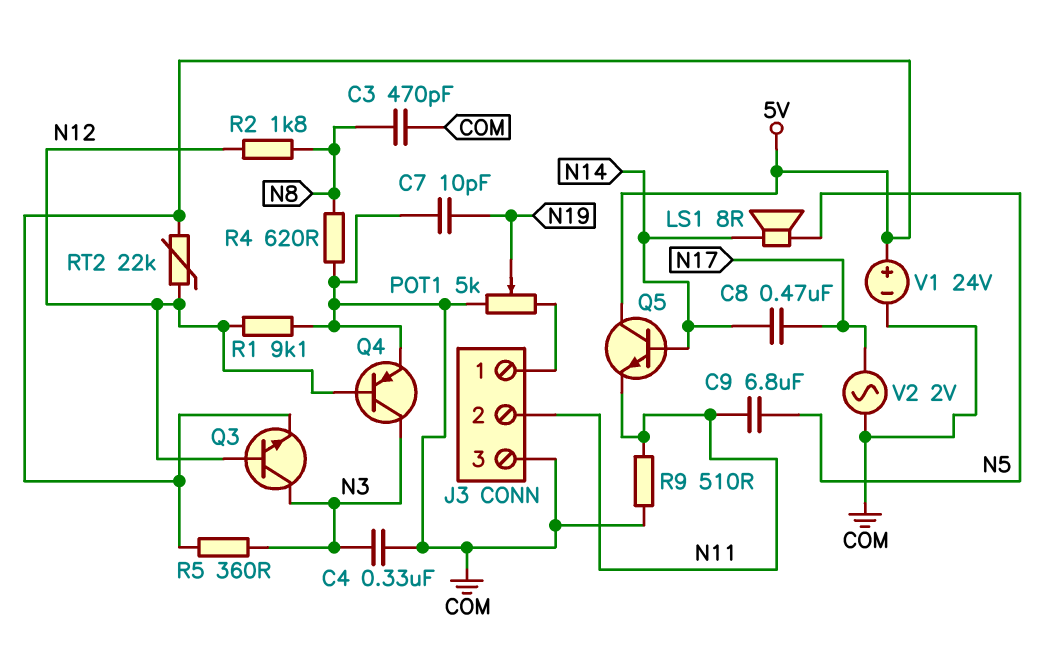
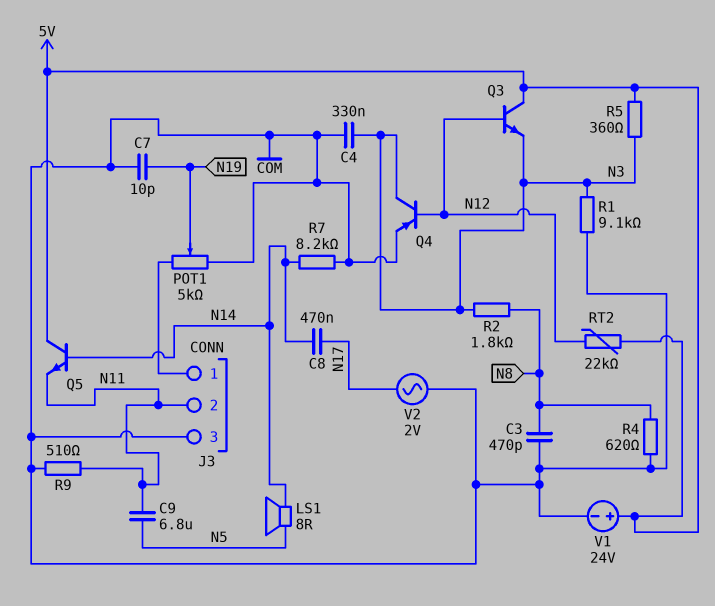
Q3: NPN (B N12, C N3, E 5V) -> NPN (B N12, C 5V, E N3)
R1: 9.1k (COM, N12) -> 9.1k (COM, N3)
R2: 1.8k (N8, N12) -> 1.8k (N3, N8)
R7: none -> 8.2k (COM, N14)

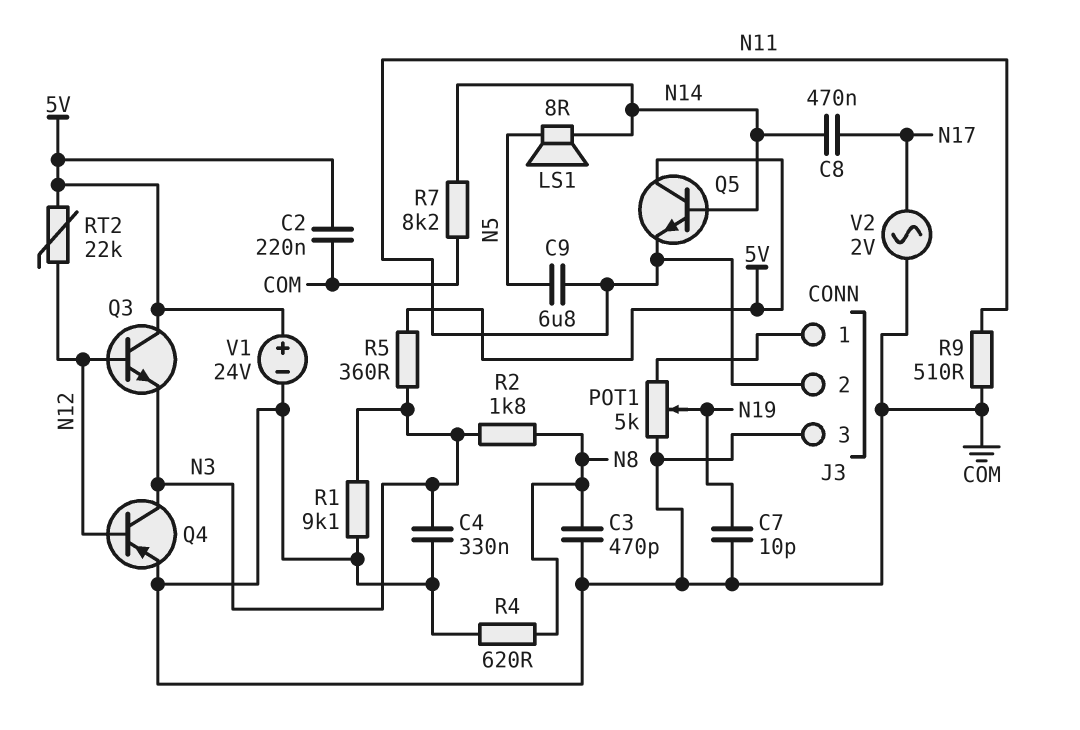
C2: none -> 220nF (5V, COM)

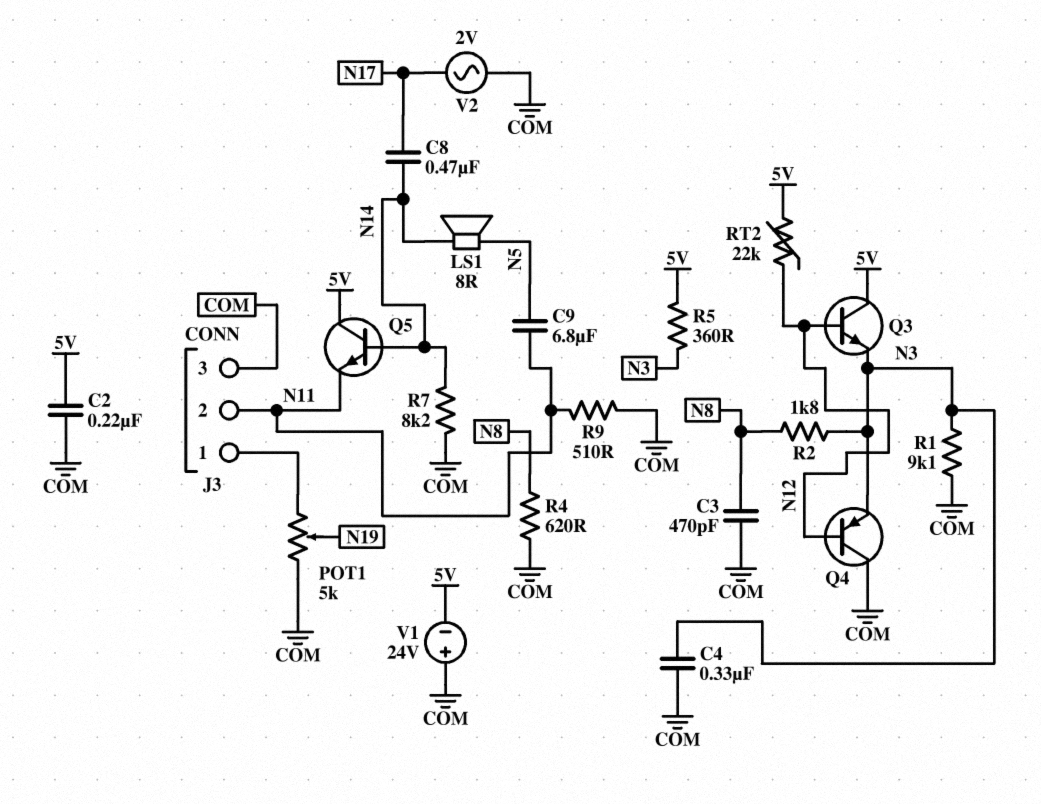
C7: 10pF (COM, N19) -> none
Q4: PNP (B N12, C N3, E COM) -> PNP (B N12, C COM, E N3)
V1: 24V (plus 5V, minus COM) -> 24V (plus COM, minus 5V)

